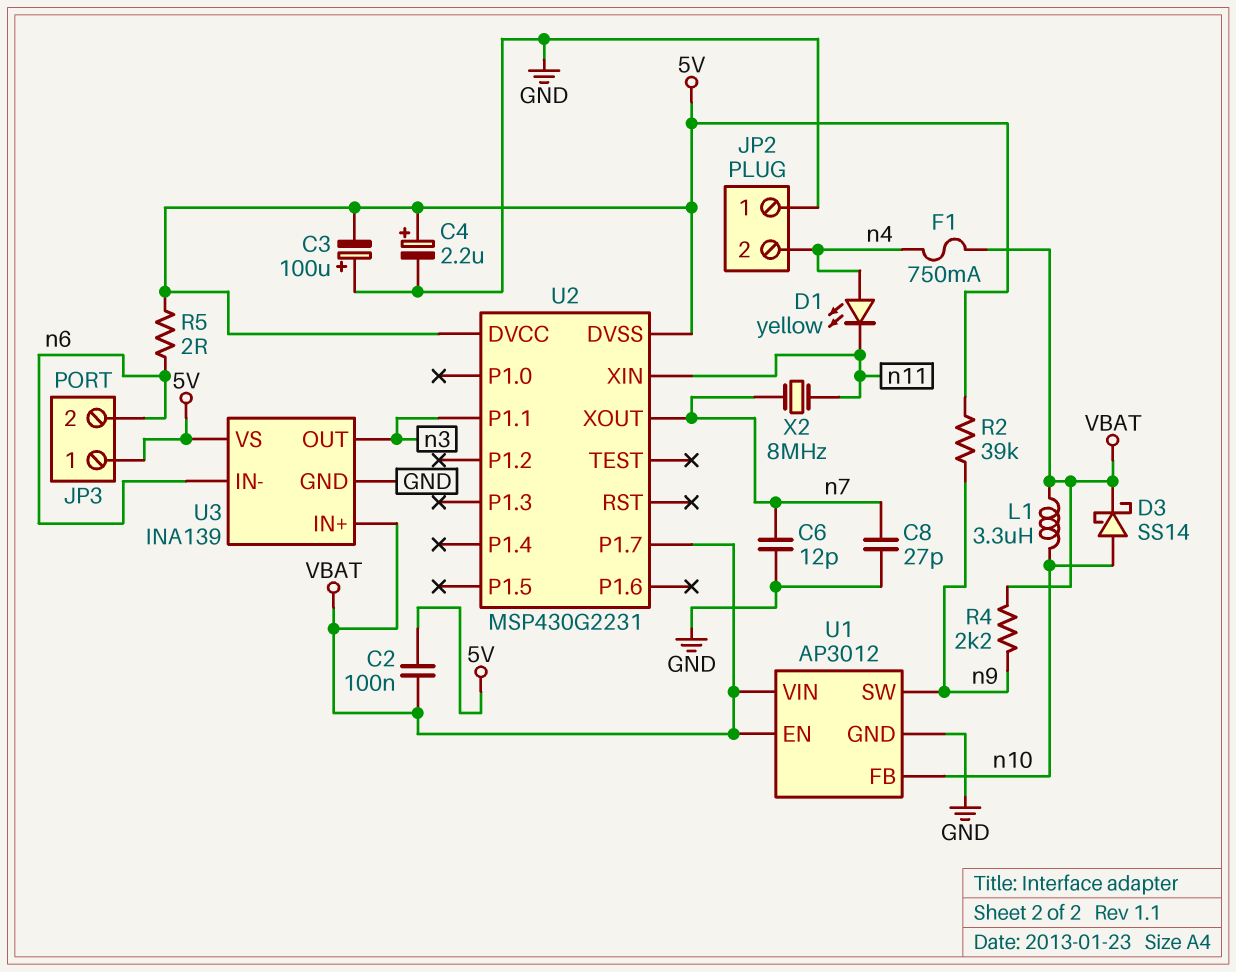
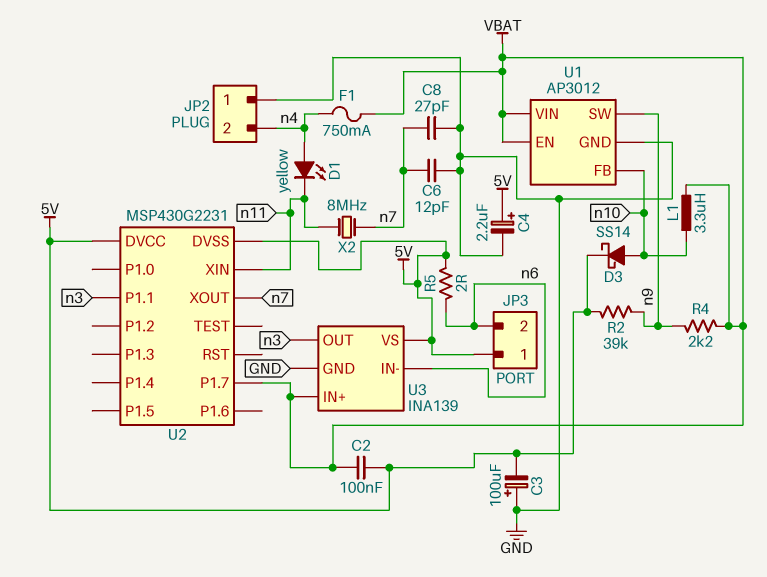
D3: schottky SS14 (A n10, K VBAT) -> schottky SS14 (A n10, K 5V)

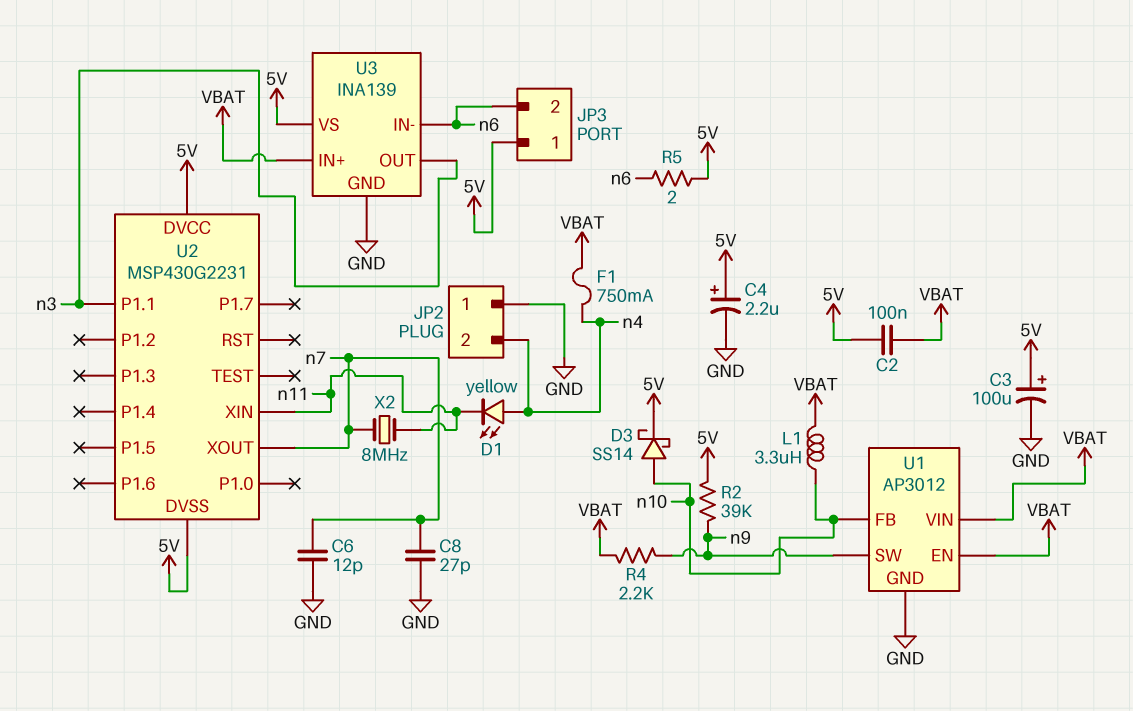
C3: 100uF (plus GND, minus 5V) -> 100uF (plus 5V, minus GND)
U2 pin P1.7: VBAT -> none

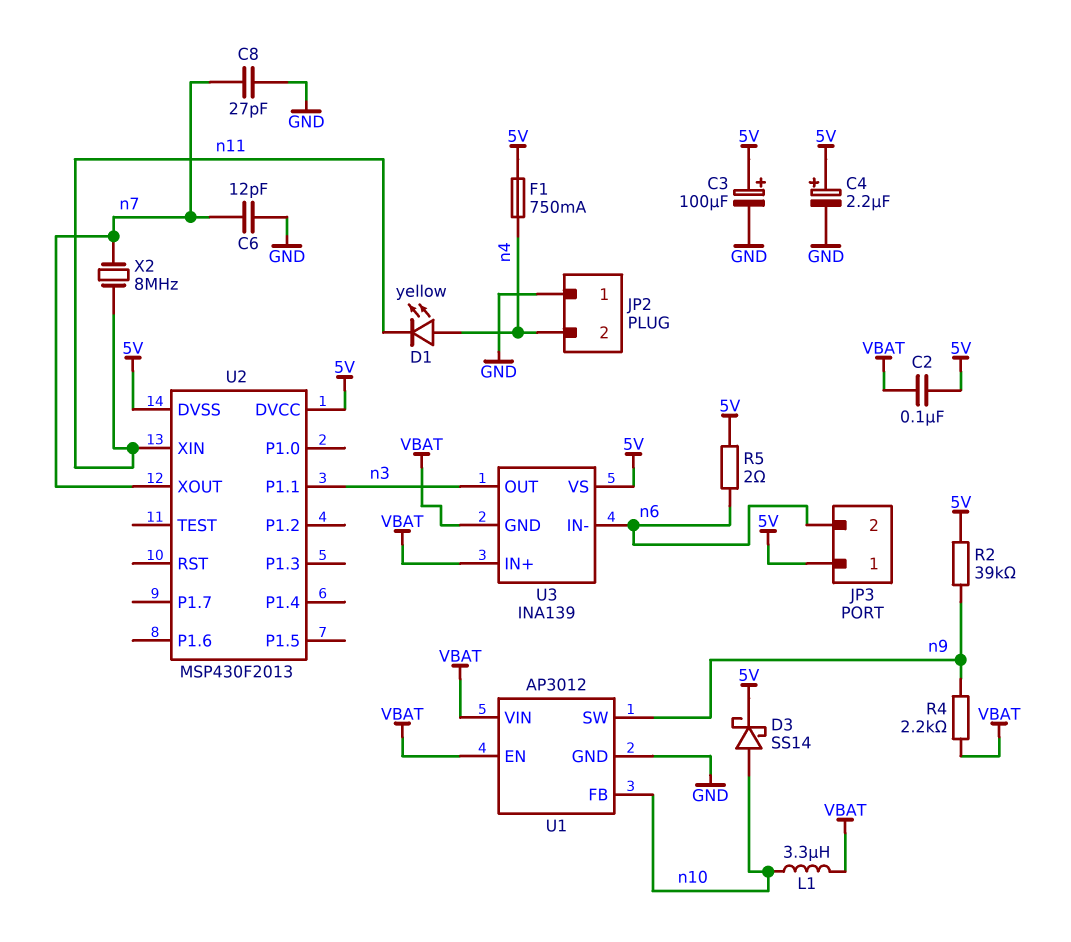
F1: 750mA (VBAT, n4) -> 750mA (5V, n4)
U2: MSP430G2231 -> MSP430F2013
U3 pin GND: GND -> VBAT

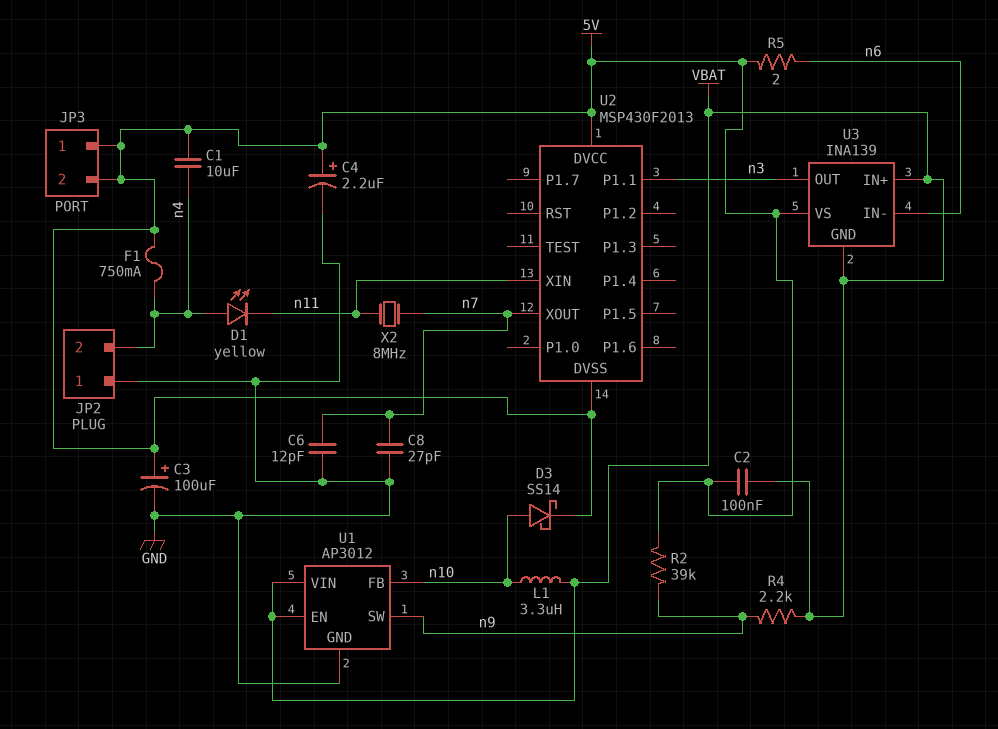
C1: none -> 10uF (5V, n4)
JP3 pin 2: n6 -> 5V

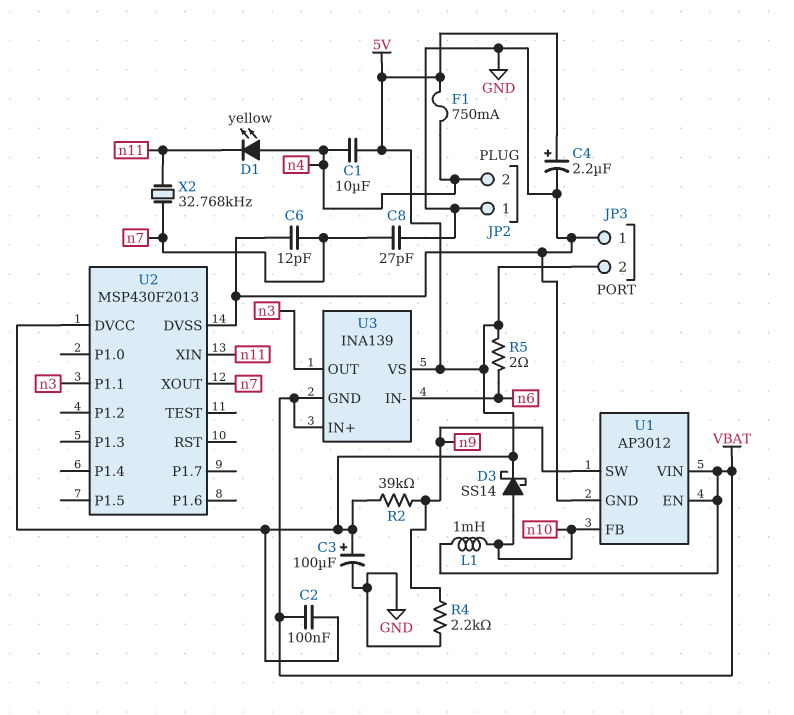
JP3 pin 1: 5V -> GND
L1: 3.3uH (VBAT, n10) -> 1mH (VBAT, n10)
R4: 2.2k (VBAT, n9) -> 2.2k (GND, n9)
U2 pin DVSS: 5V -> GND
X2: 8MHz (n7, n11) -> 32.768kHz (n7, n11)

